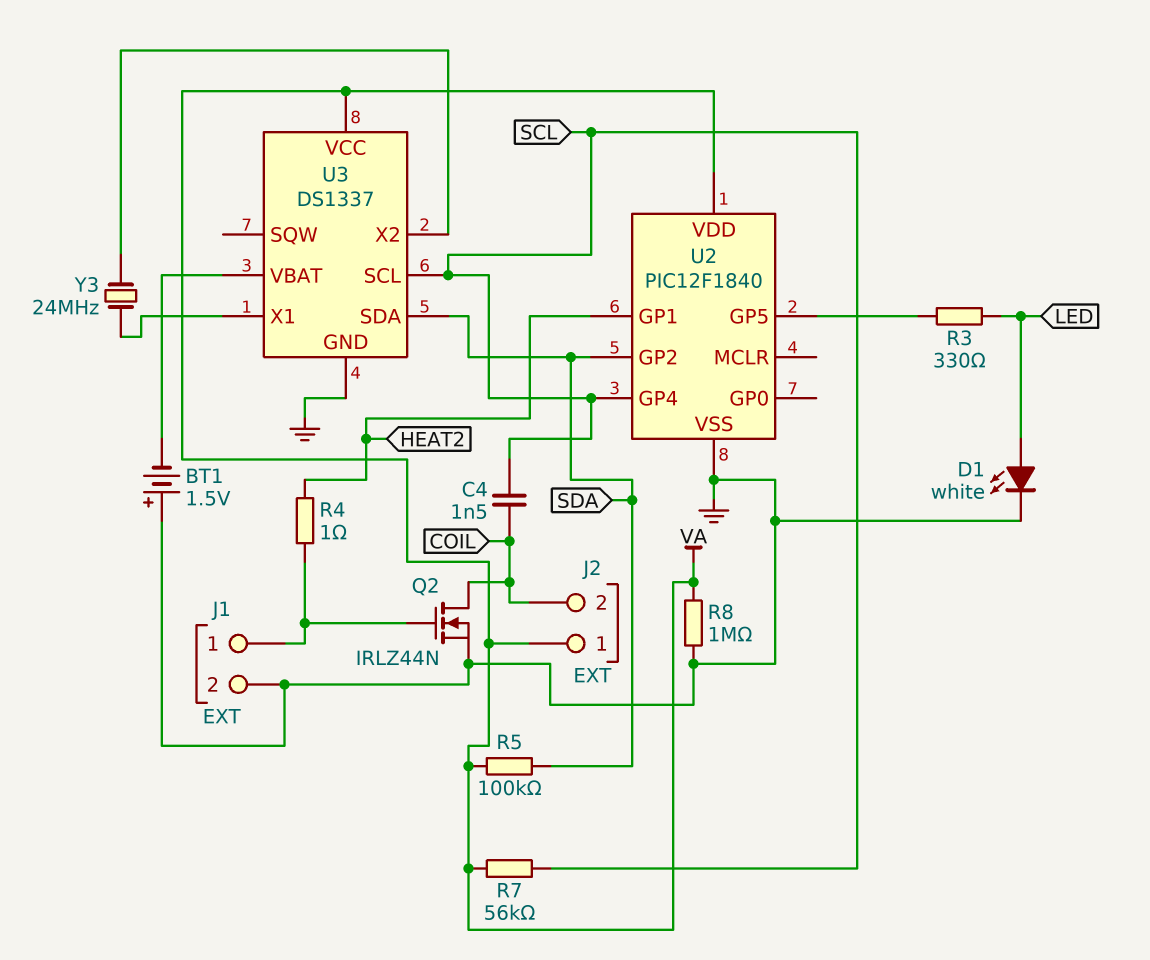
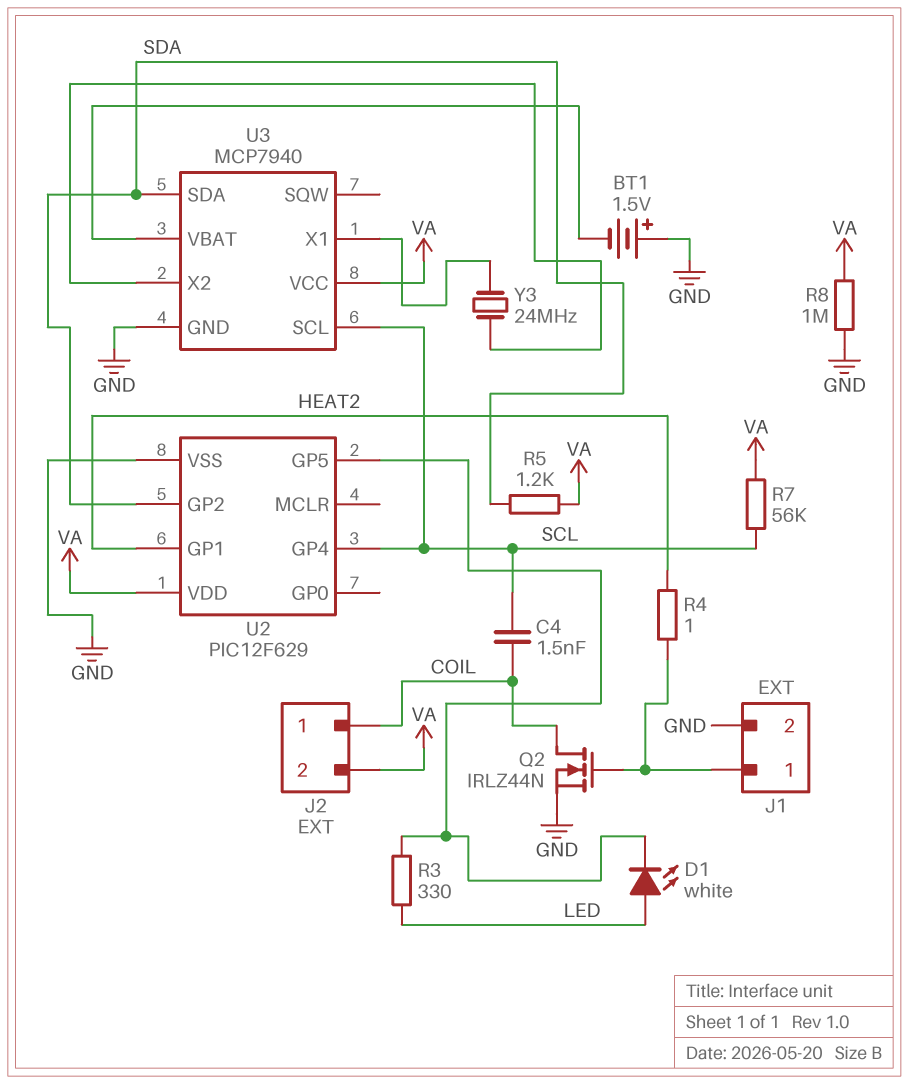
D1: LED white (A LED, K GND) -> LED white (A LED, K U2/GP5)
J2 pin 1: VA -> COIL
J2 pin 2: COIL -> VA
R5: 100k (SDA, VA) -> 1.2k (SDA, VA)
U2: PIC12F1840 -> PIC12F629
U3: DS1337 -> MCP7940

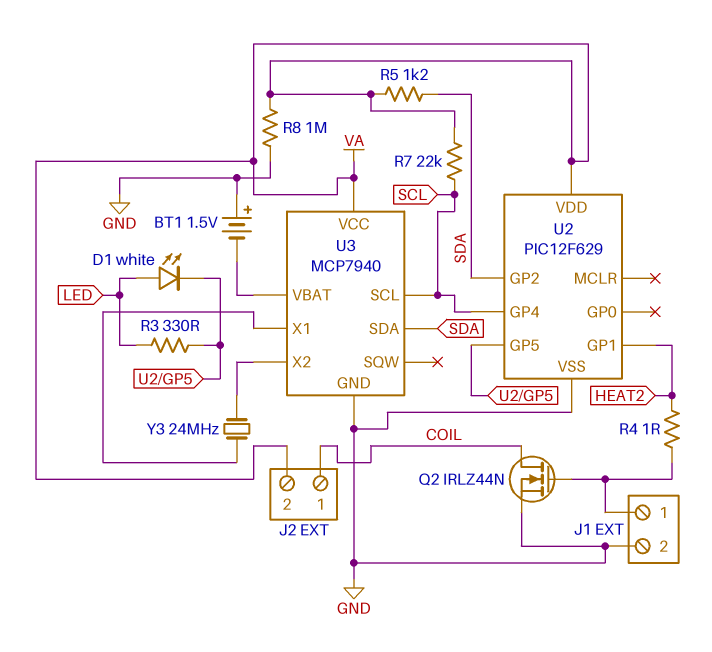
C4: 1.5nF (COIL, SCL) -> none
R7: 56k (SCL, VA) -> 22k (SCL, VA)

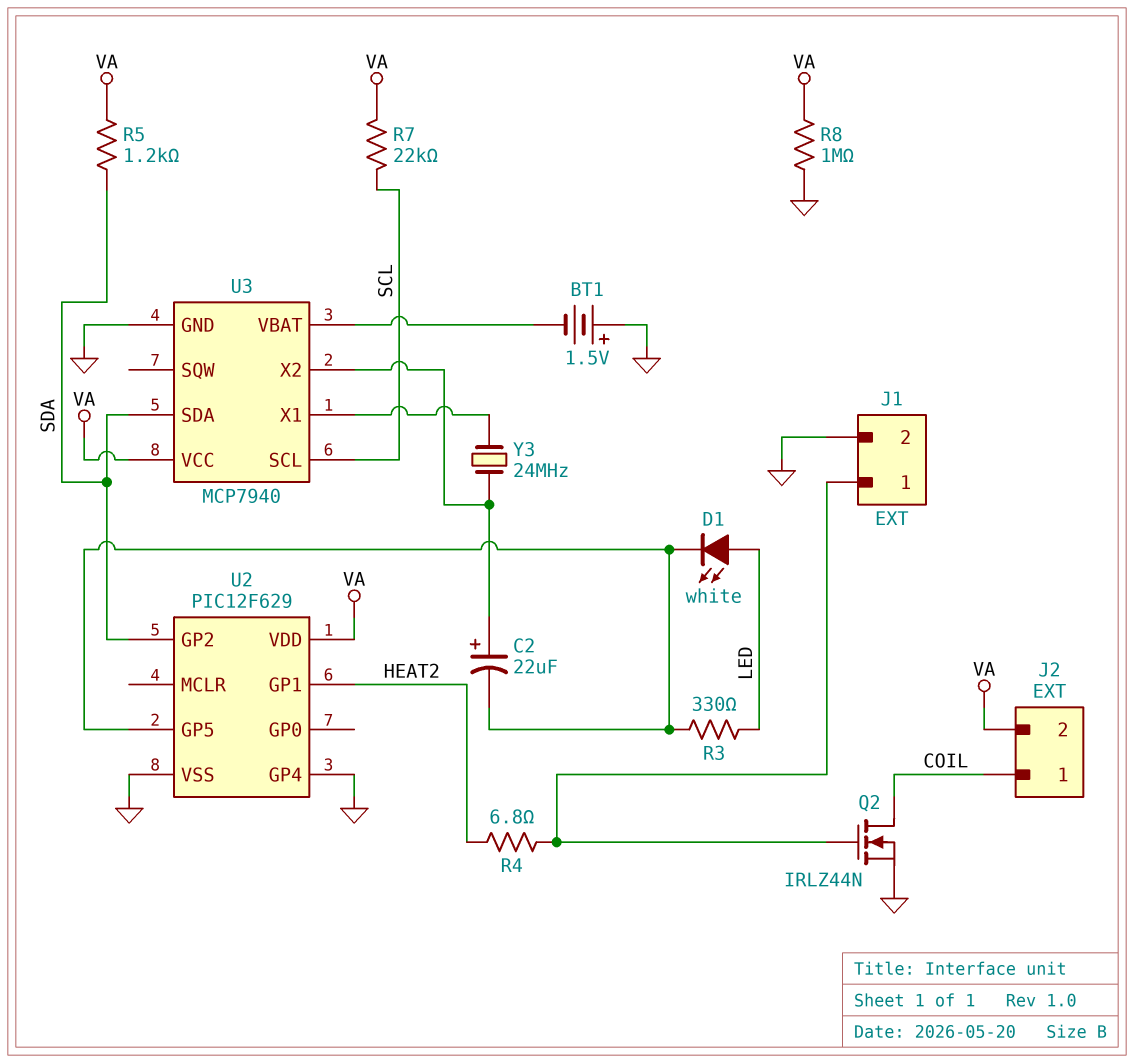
C2: none -> 22uF (plus U3/X2, minus U2/GP5)
R4: 1 (HEAT2, J1/1) -> 6.8 (HEAT2, J1/1)
U2 pin GP4: SCL -> GND

